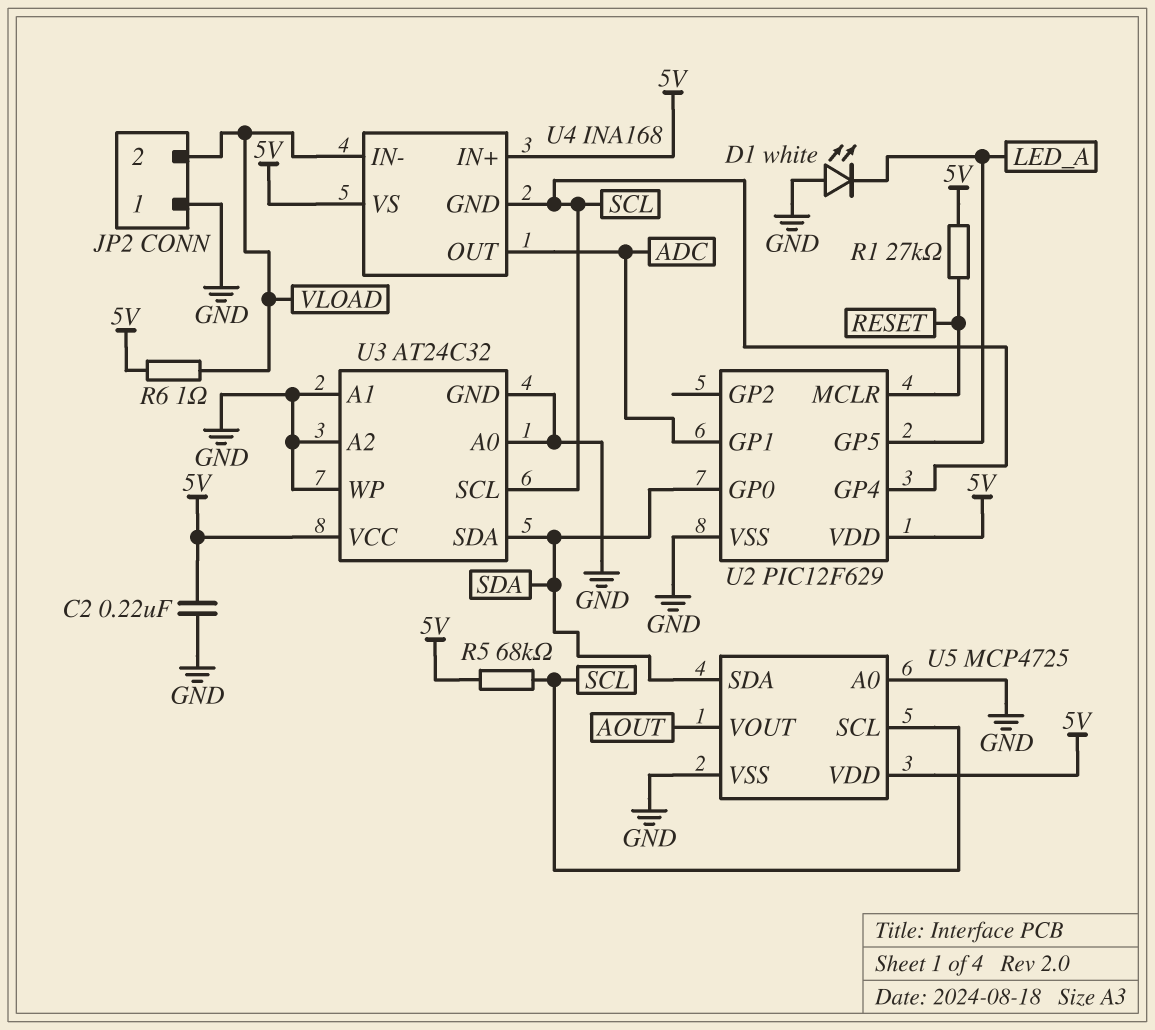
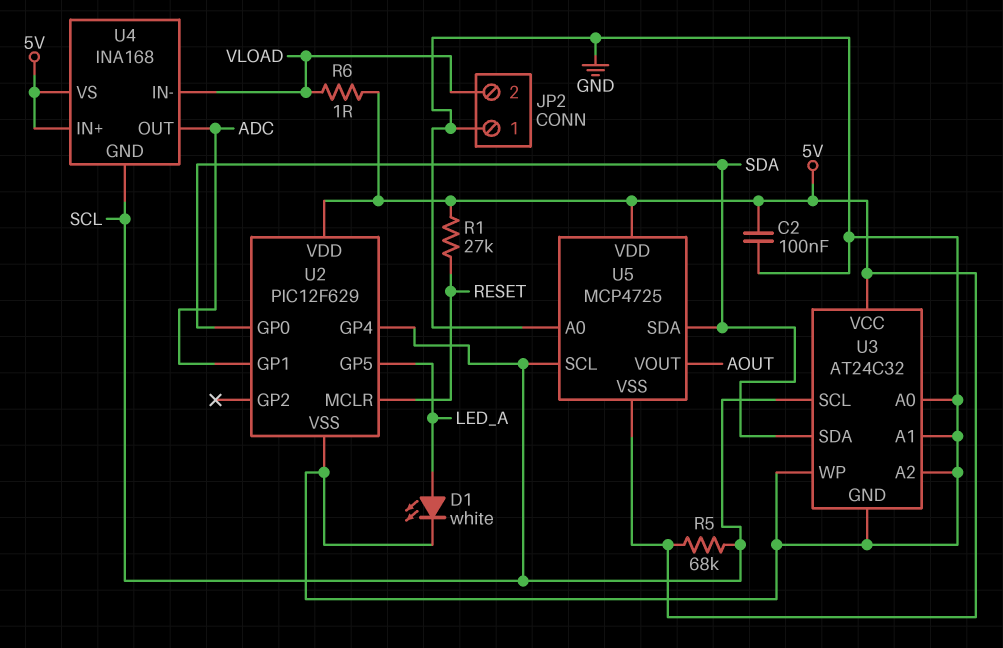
C2: 220nF (5V, GND) -> 100nF (5V, GND)
D1: LED white (A GND, K LED_A) -> LED white (A LED_A, K GND)
U5 pin VSS: GND -> 5V

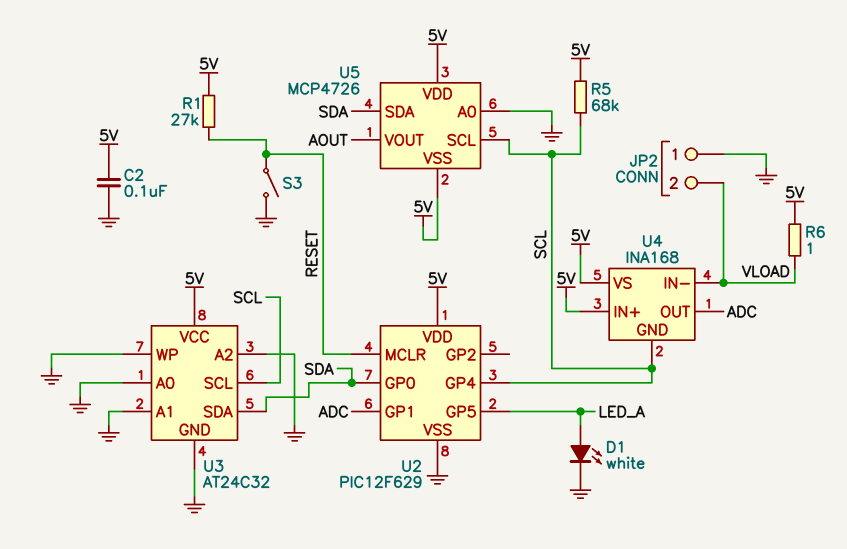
S3: none -> switch (GND, RESET)
U5: MCP4725 -> MCP4726

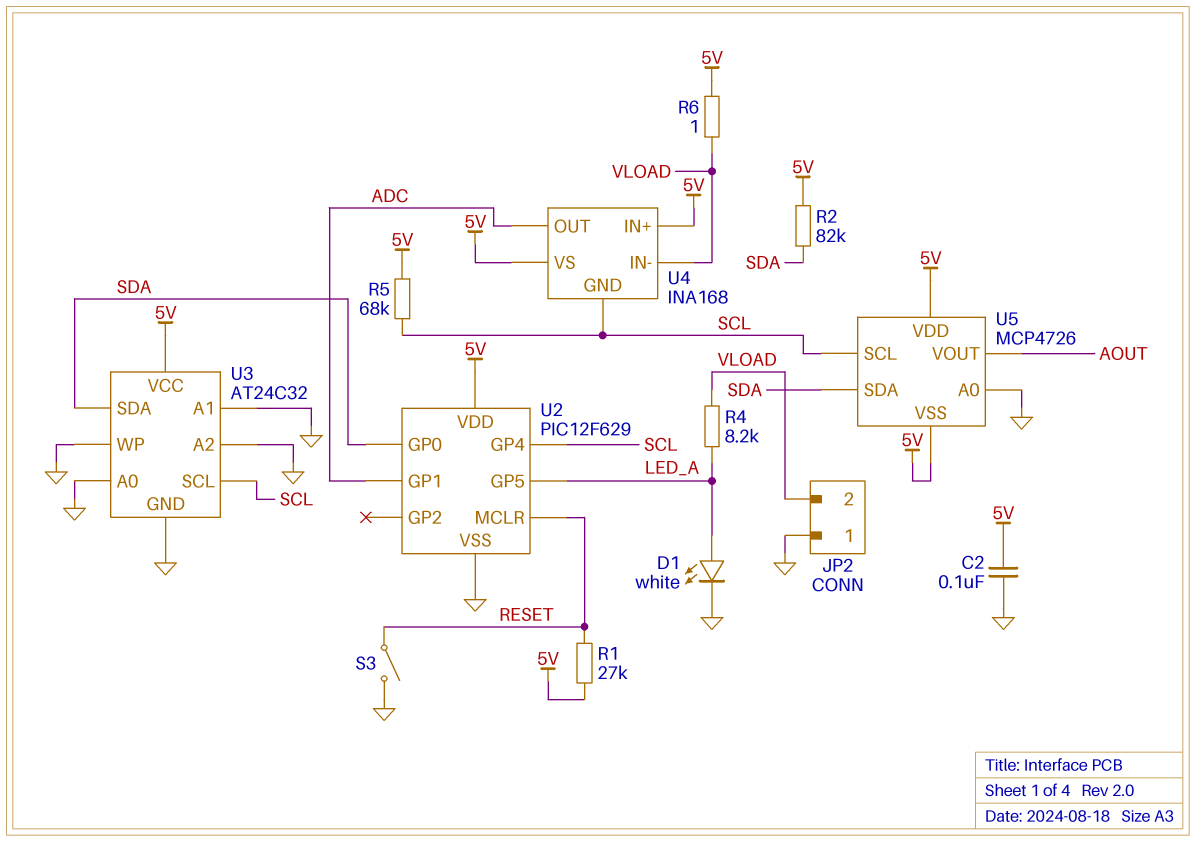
R2: none -> 82k (5V, SDA)
R4: none -> 8.2k (LED_A, VLOAD)

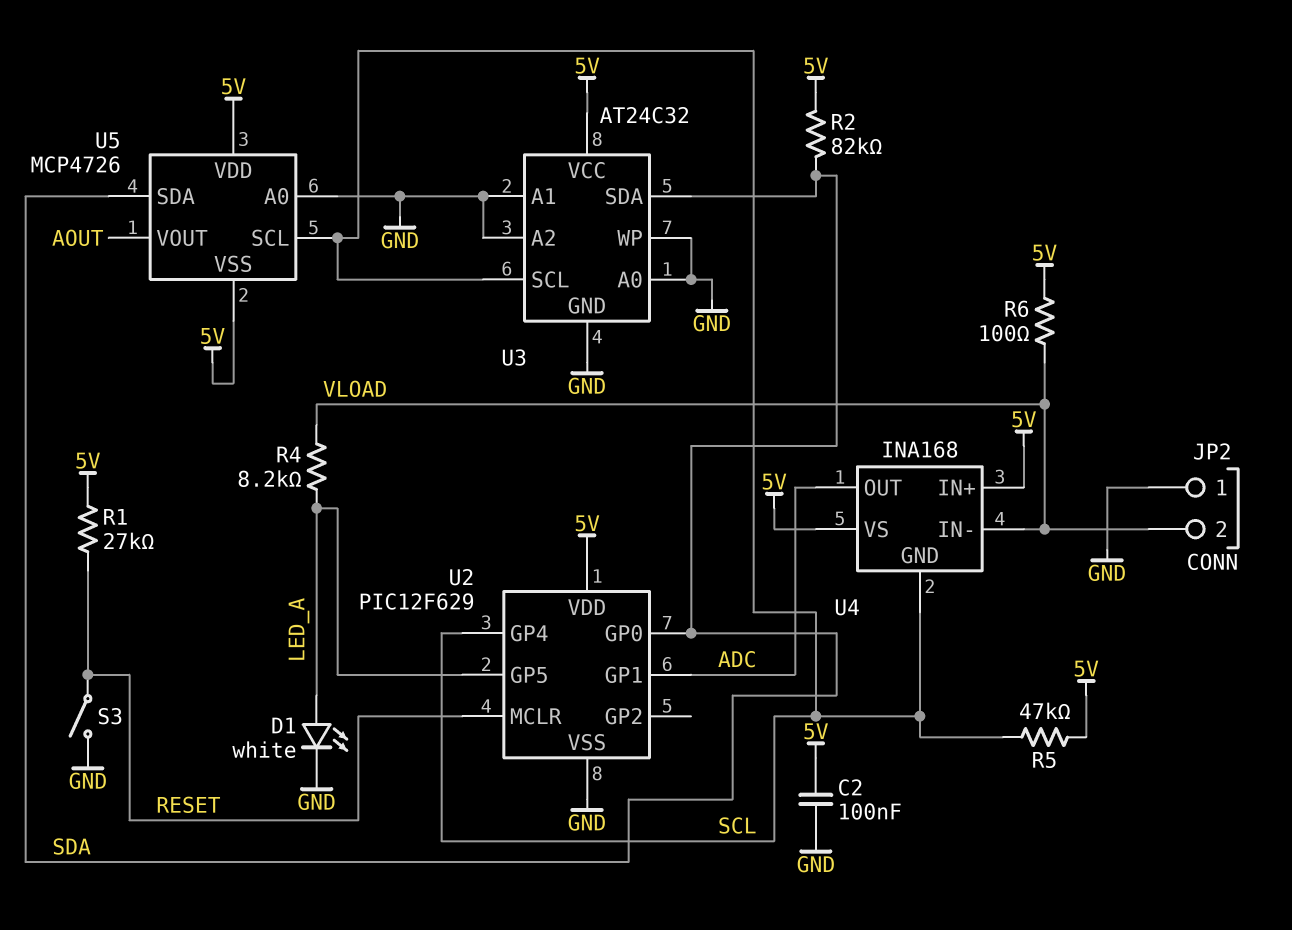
R5: 68k (5V, SCL) -> 47k (5V, SCL)
R6: 1 (5V, VLOAD) -> 100 (5V, VLOAD)

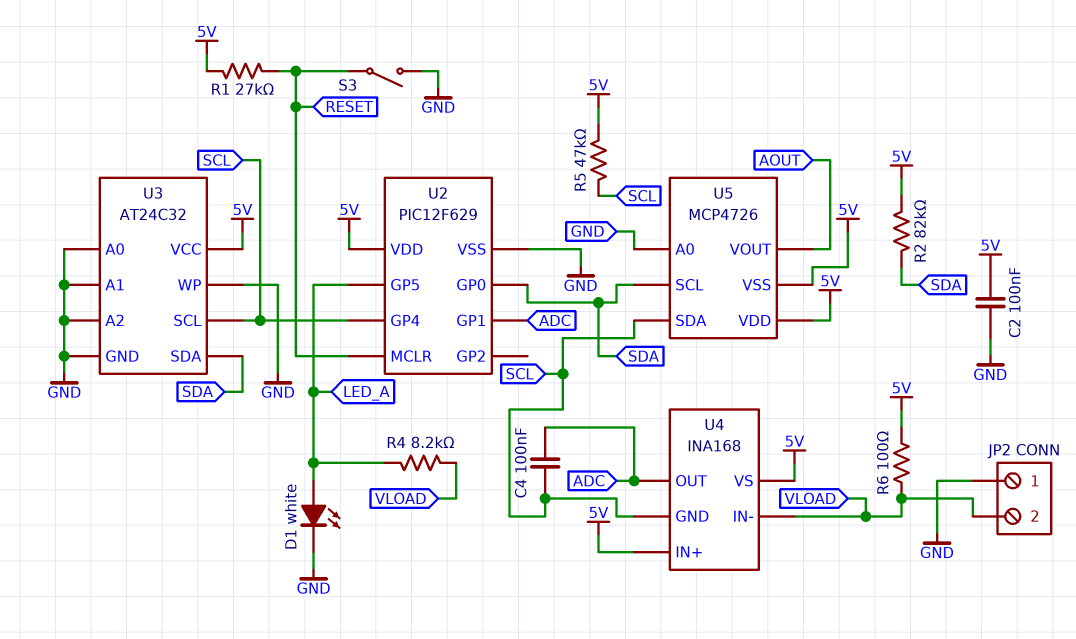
C4: none -> 100nF (ADC, SCL)
U5 pin SCL: SCL -> SDA
U5 pin SDA: SDA -> SCL

